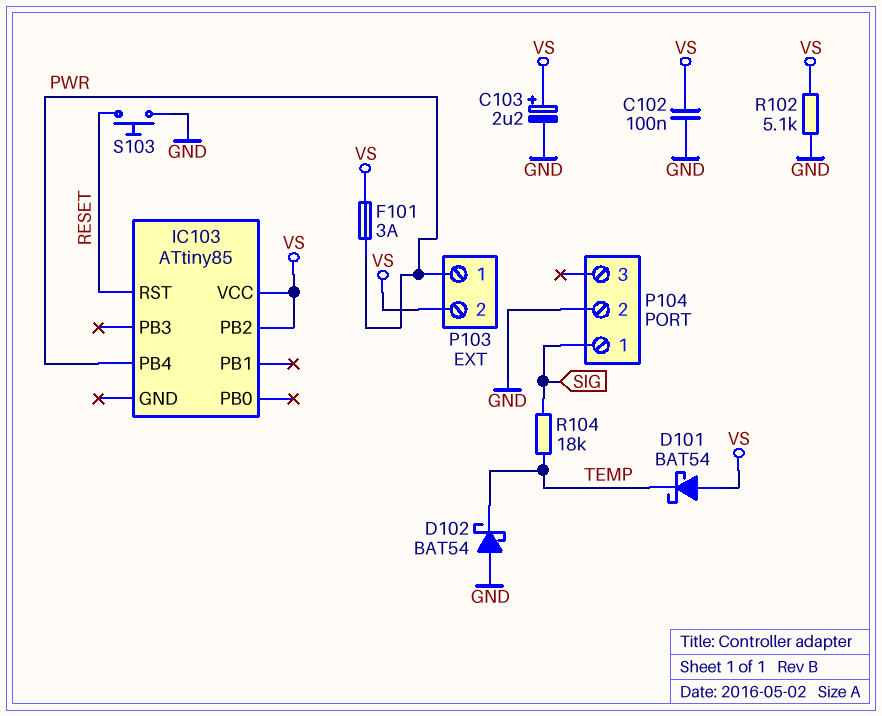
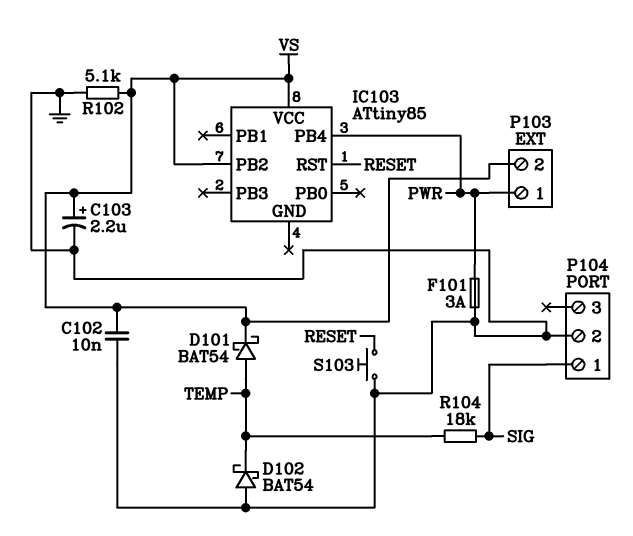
C102: 100nF (GND, VS) -> 10nF (GND, VS)
D101: schottky BAT54 (A VS, K TEMP) -> schottky BAT54 (A TEMP, K VS)
F101: 3A (PWR, VS) -> 3A (GND, PWR)

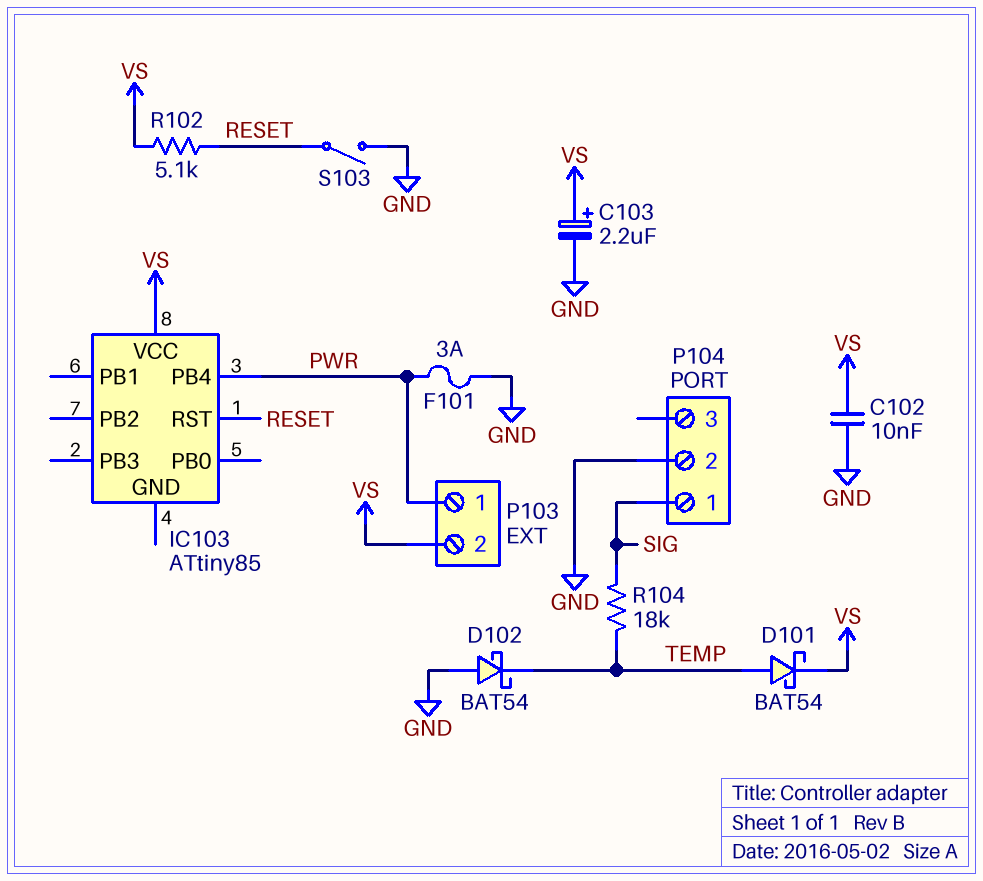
IC103 pin PB2: VS -> none
R102: 5.1k (GND, VS) -> 5.1k (RESET, VS)
S103: button (GND, RESET) -> switch (GND, RESET)

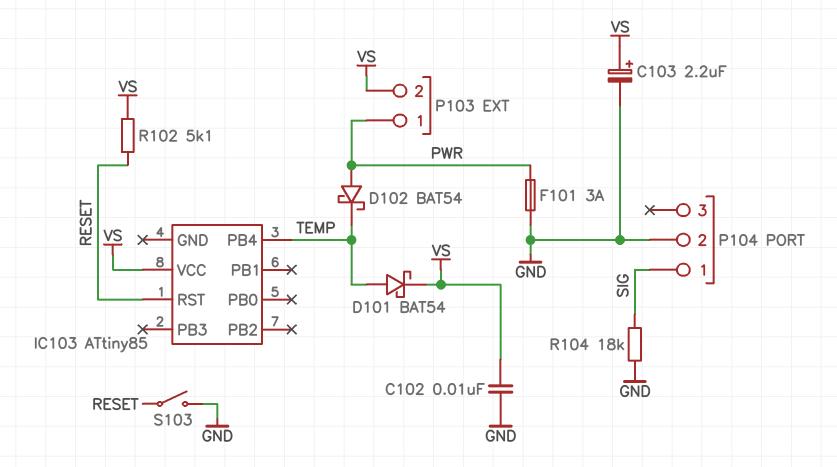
D102: schottky BAT54 (A GND, K TEMP) -> schottky BAT54 (A PWR, K TEMP)
IC103 pin PB4: PWR -> TEMP
R104: 18k (SIG, TEMP) -> 18k (GND, SIG)

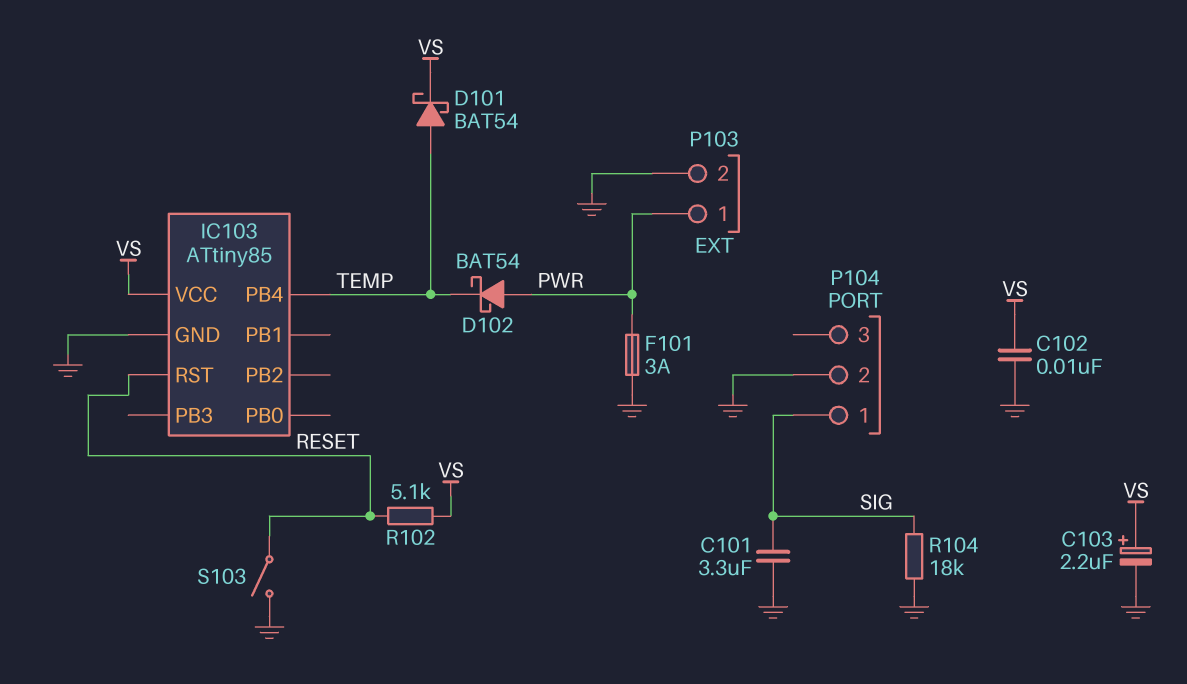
C101: none -> 3.3uF (GND, SIG)
IC103 pin GND: none -> GND
P103 pin 2: VS -> GND

